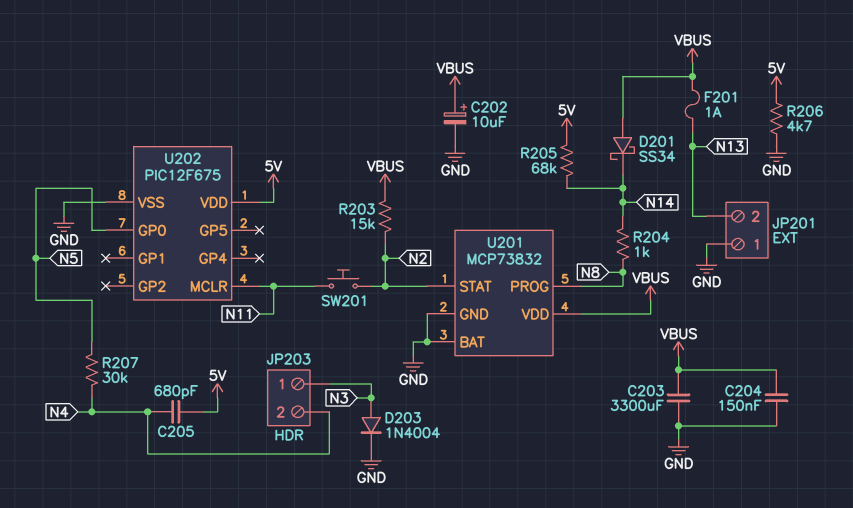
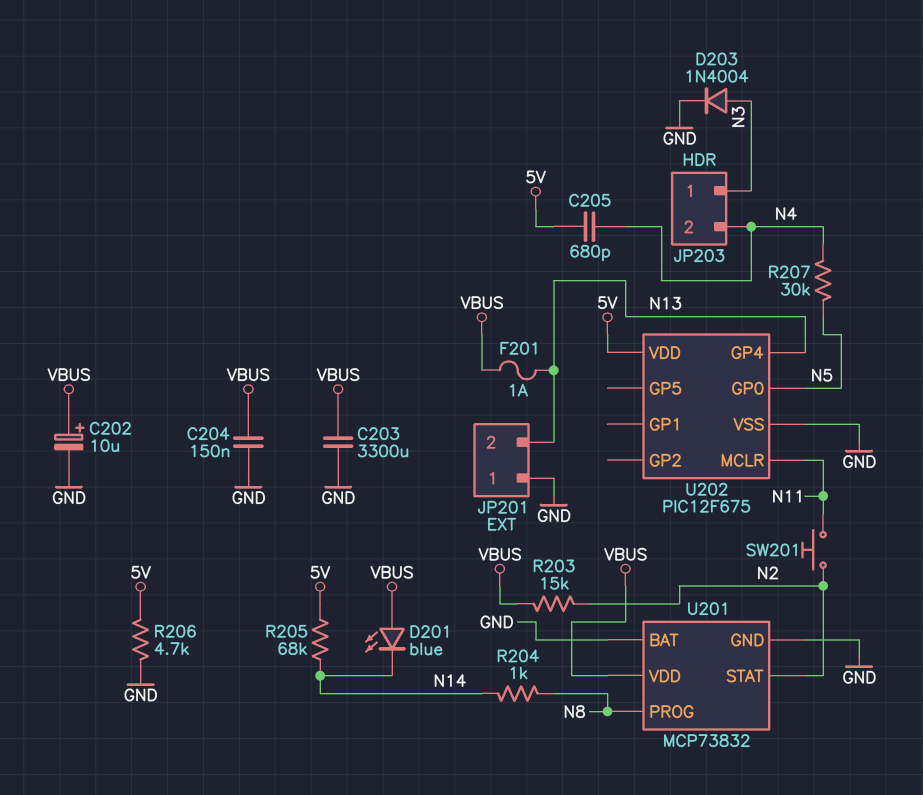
D201: schottky SS34 (A VBUS, K N14) -> LED blue (A VBUS, K N14)
U202 pin GP4: none -> N13

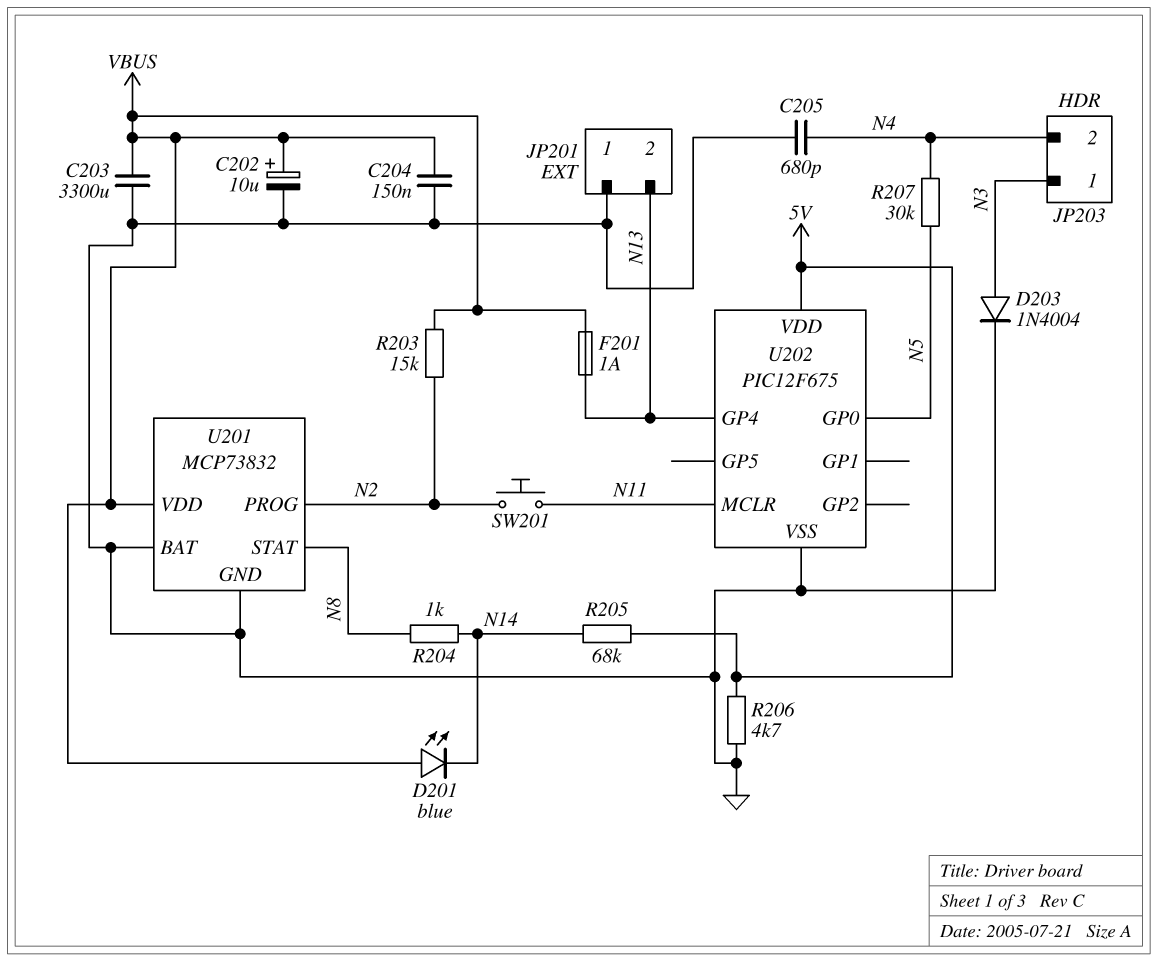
C205: 680pF (5V, N4) -> 680pF (GND, N4)
U201 pin PROG: N8 -> N2
U201 pin STAT: N2 -> N8

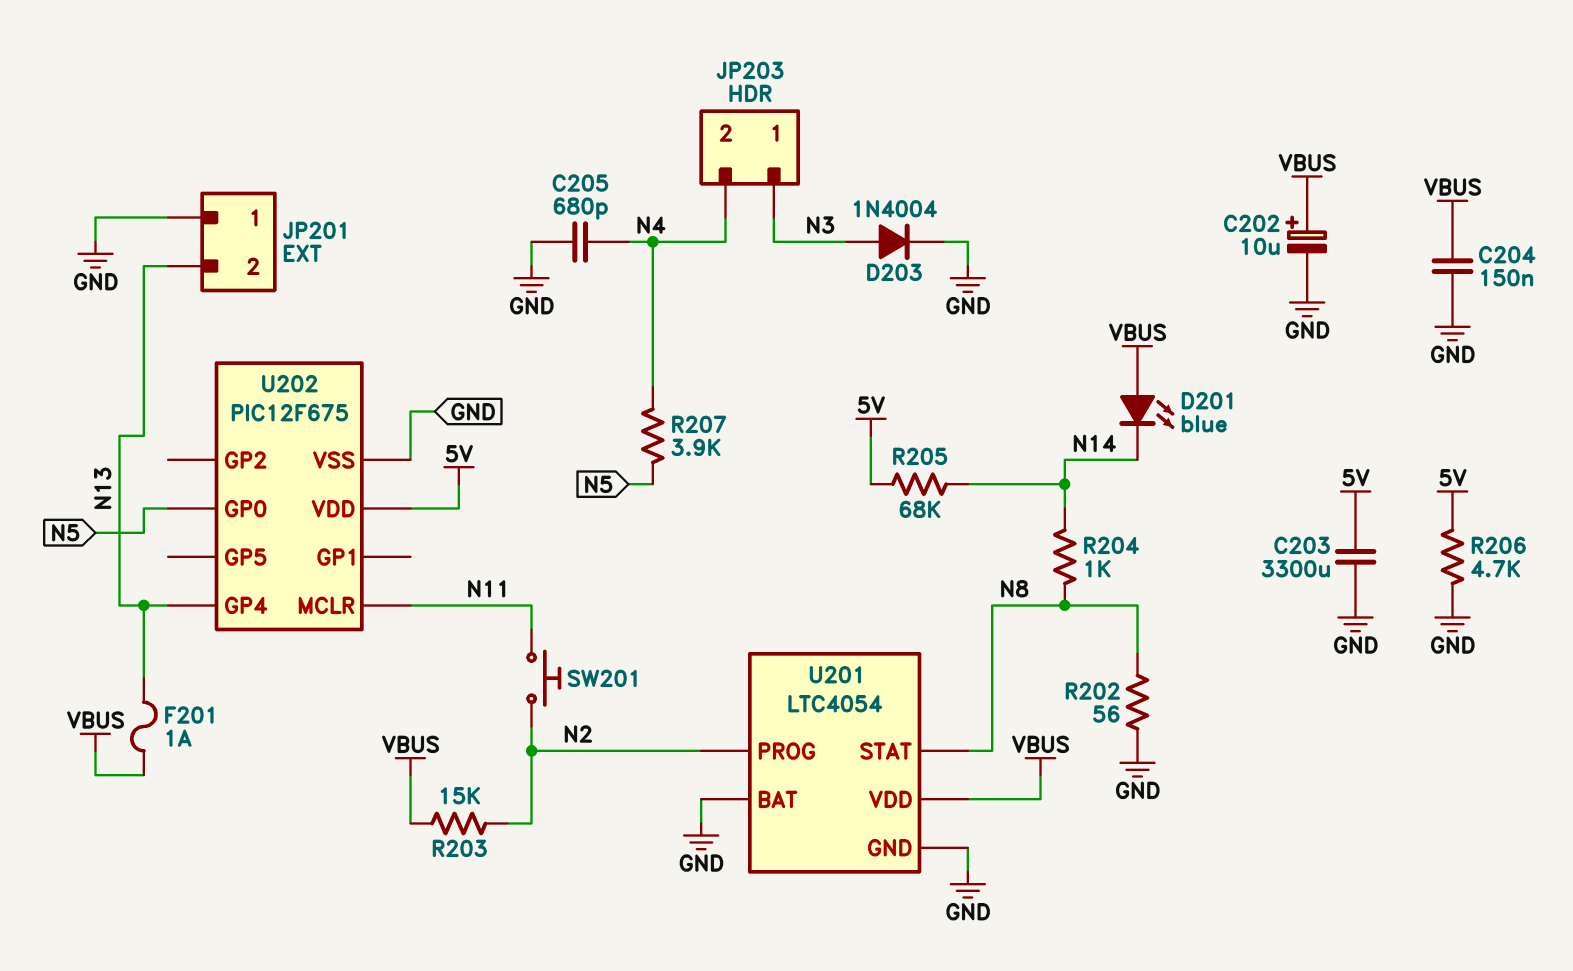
C203: 3300uF (GND, VBUS) -> 3300uF (5V, GND)
R202: none -> 56 (GND, N8)
R207: 30k (N4, N5) -> 3.9k (N4, N5)
U201: MCP73832 -> LTC4054

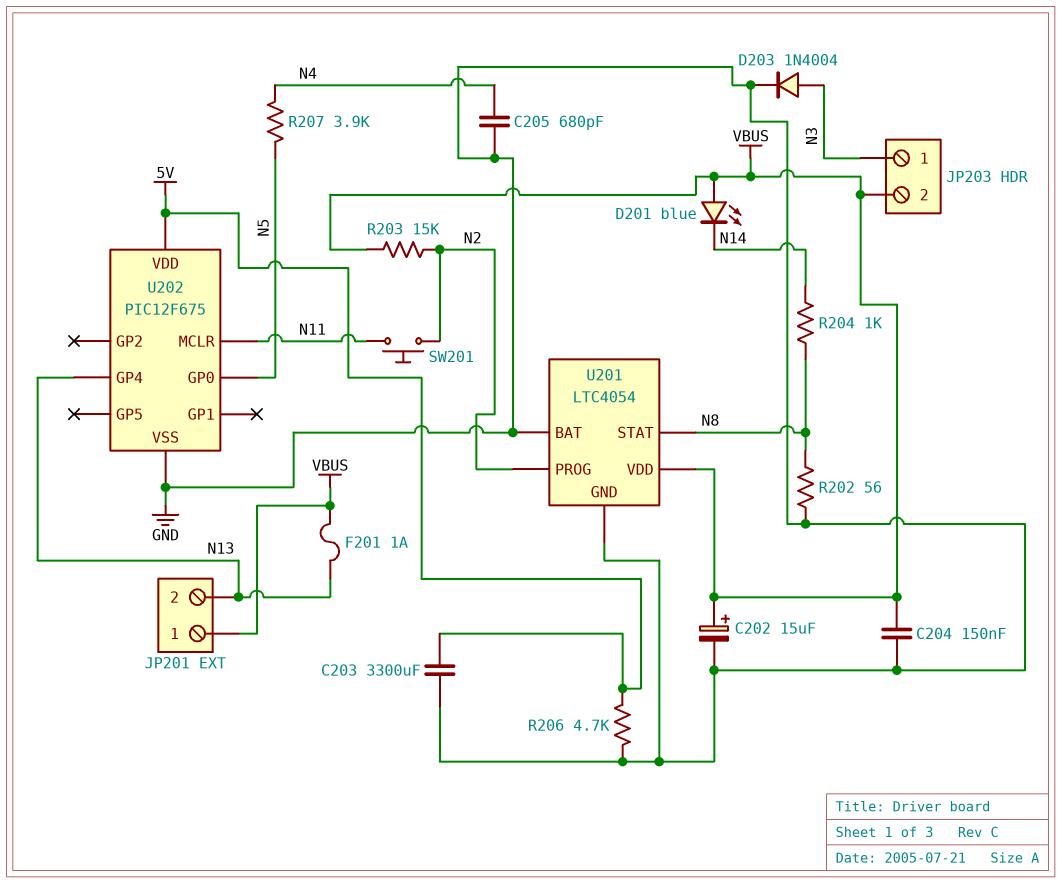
C202: 10uF (plus VBUS, minus GND) -> 15uF (plus VBUS, minus GND)
JP201 pin 1: GND -> VBUS
JP203 pin 2: N4 -> VBUS
R205: 68k (5V, N14) -> none

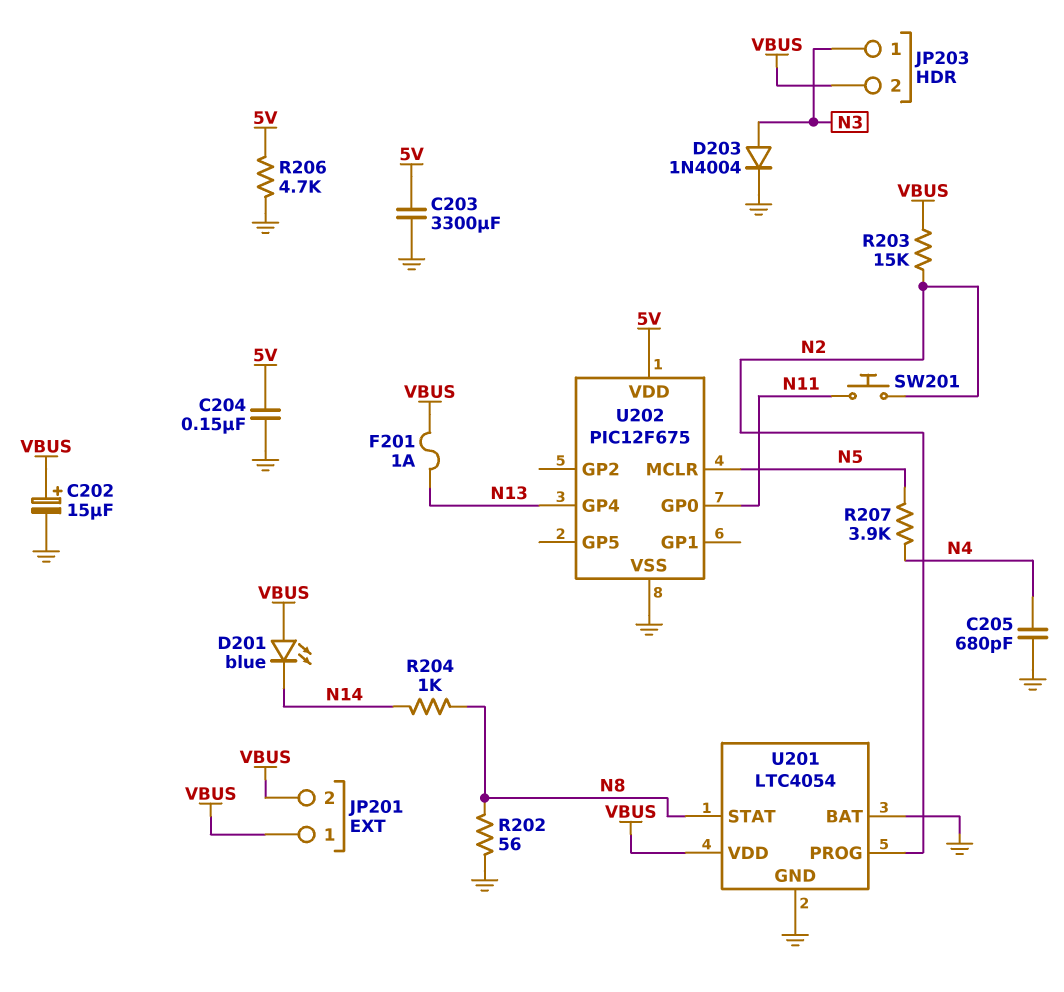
C204: 150nF (GND, VBUS) -> 150nF (5V, GND)
JP201 pin 2: N13 -> VBUS
U202 pin GP0: N5 -> N11
U202 pin MCLR: N11 -> N5

